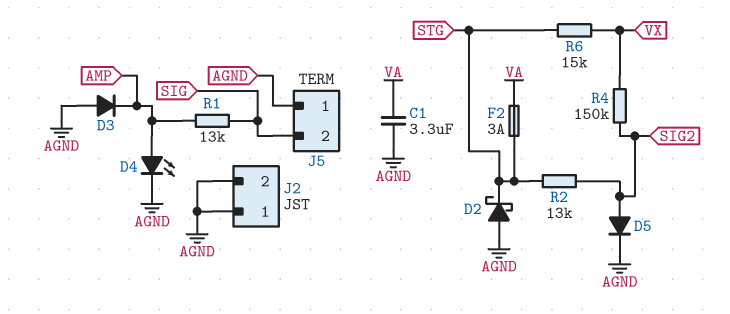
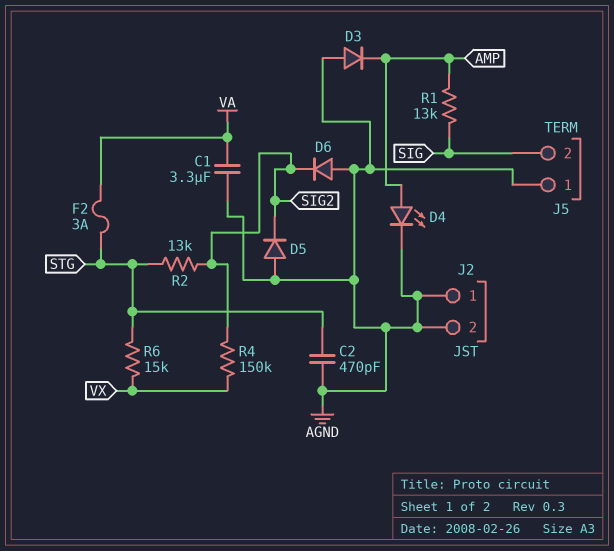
C2: none -> 470pF (AGND, STG)
D2: schottky (A AGND, K STG) -> none
D5: diode (A SIG2, K AGND) -> diode (A AGND, K SIG2)
D6: none -> diode (A AGND, K SIG2)

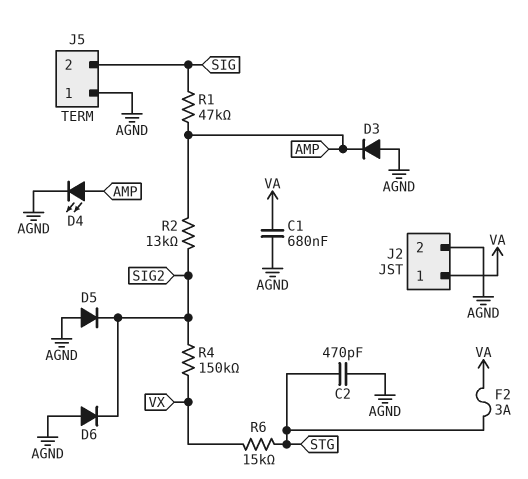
C1: 3.3uF (AGND, VA) -> 680nF (AGND, VA)
J2 pin 1: AGND -> VA
R1: 13k (AMP, SIG) -> 47k (AMP, SIG)
R2: 13k (SIG2, STG) -> 13k (AMP, SIG2)

